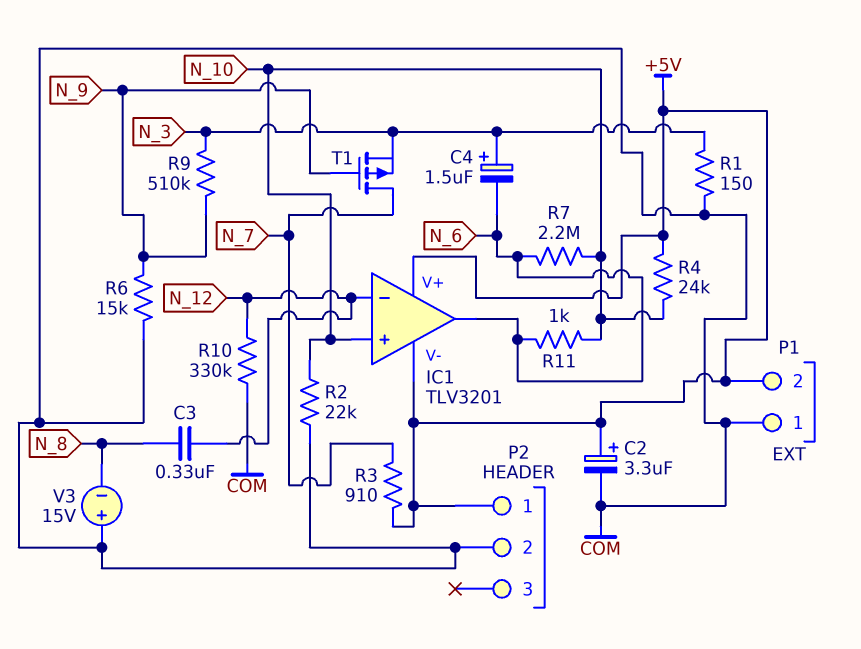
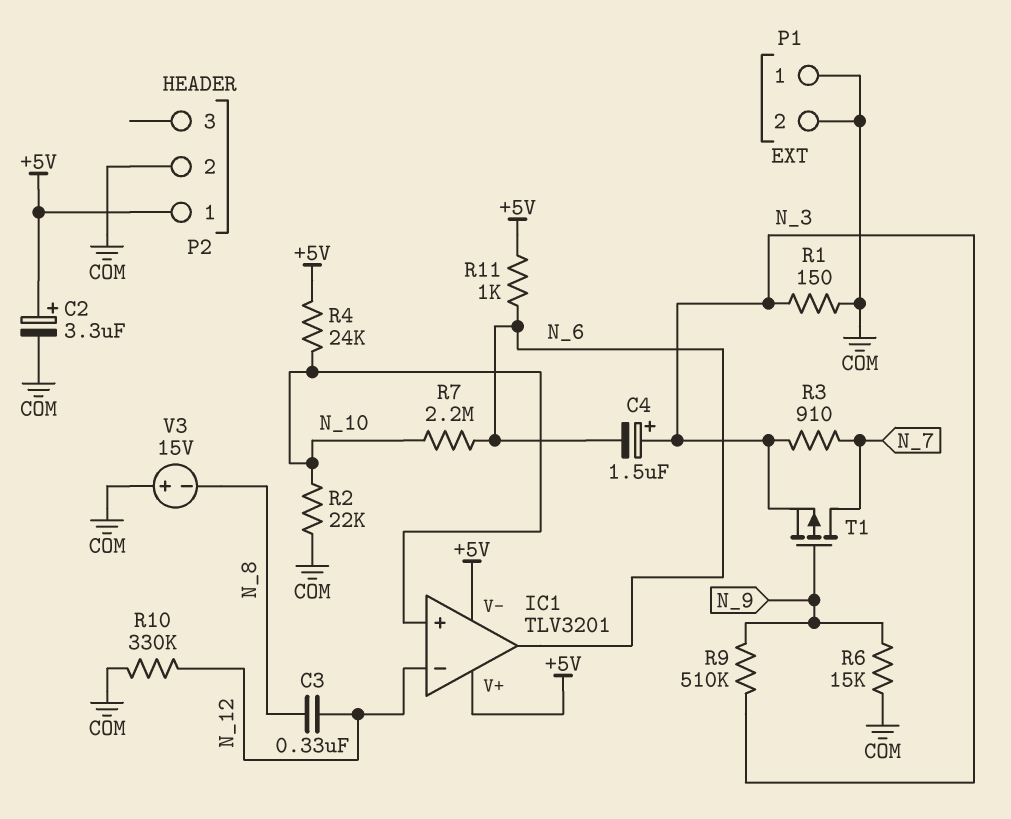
P1 pin 2: +5V -> COM
R3: 910 (+5V, N_7) -> 910 (N_3, N_7)
R11: 1k (N_6, N_10) -> 1k (+5V, N_6)

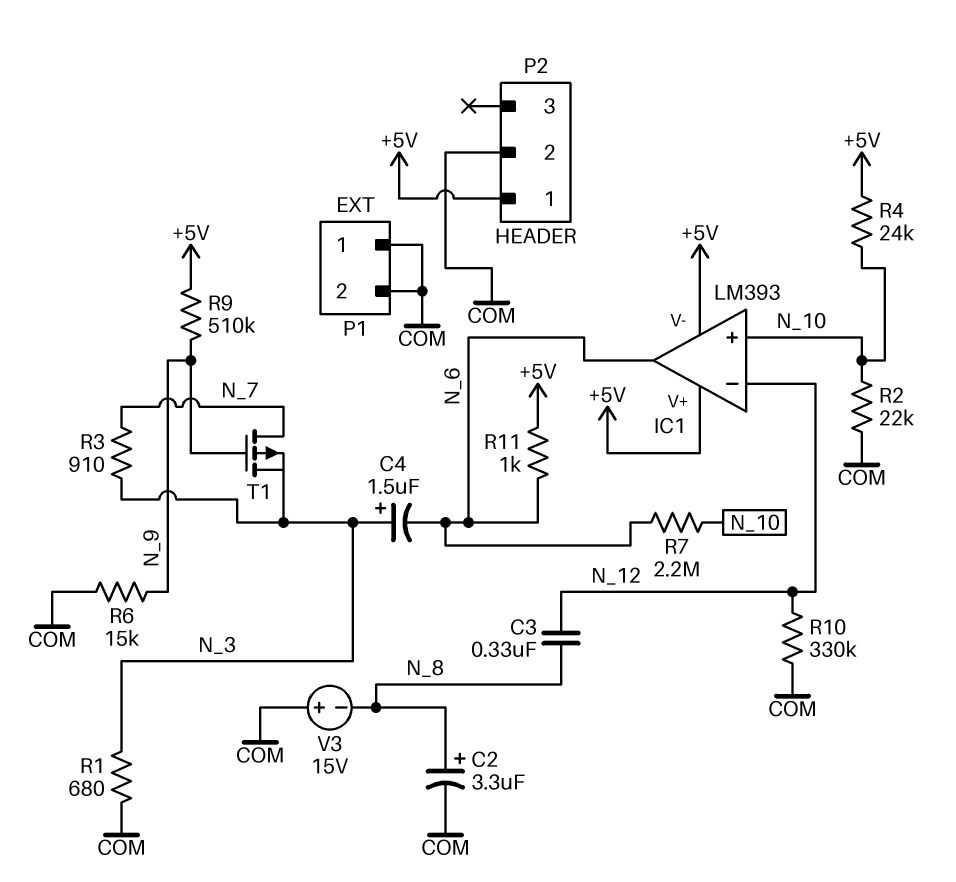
C2: 3.3uF (plus +5V, minus COM) -> 3.3uF (plus N_8, minus COM)
IC1: TLV3201 -> LM393
R1: 150 (COM, N_3) -> 680 (COM, N_3)
R9: 510k (N_3, N_9) -> 510k (+5V, N_9)

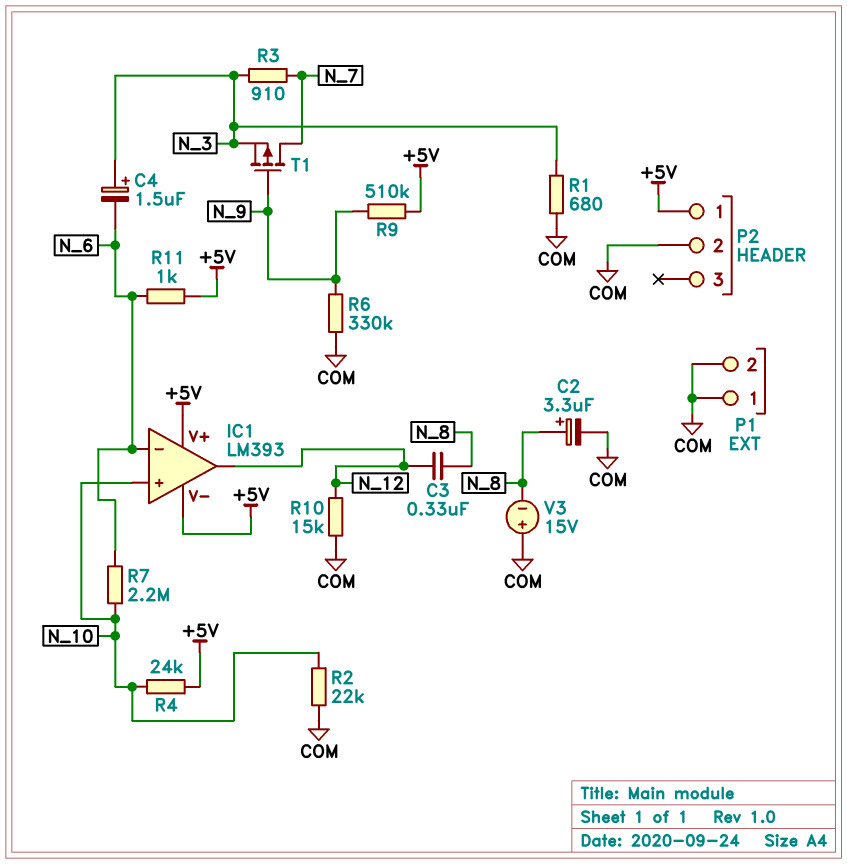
IC1 pin in-: N_12 -> N_6
IC1 pin out: N_6 -> N_12
R6: 15k (COM, N_9) -> 330k (COM, N_9)
R10: 330k (COM, N_12) -> 15k (COM, N_12)

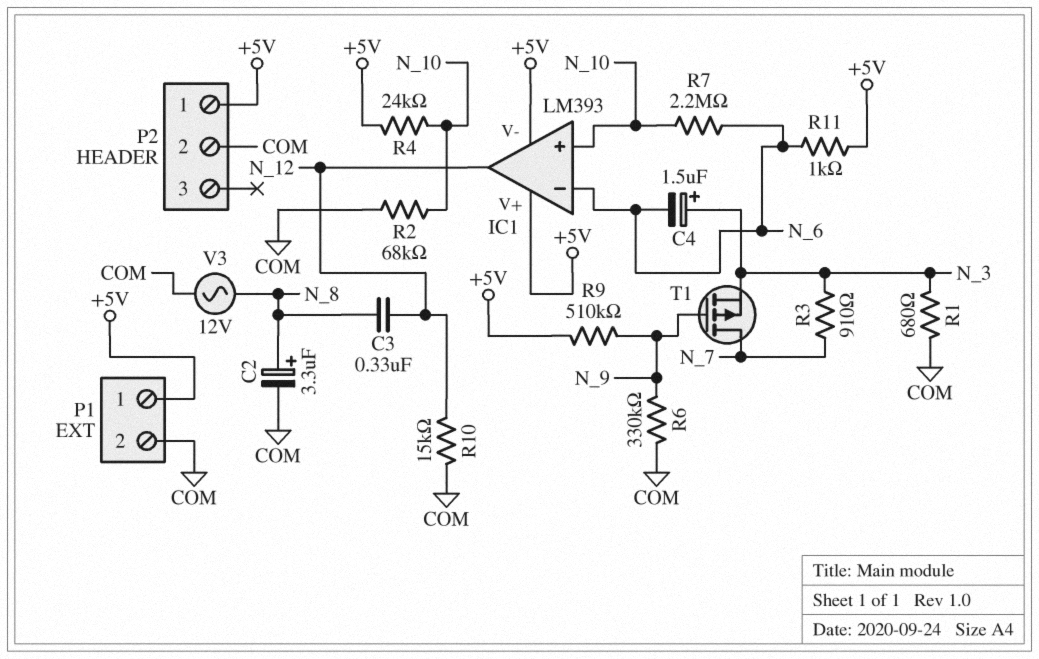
P1 pin 1: COM -> +5V
R2: 22k (COM, N_10) -> 68k (COM, N_10)
V3: 15V (plus COM, minus N_8) -> AC 12V (COM, N_8)

